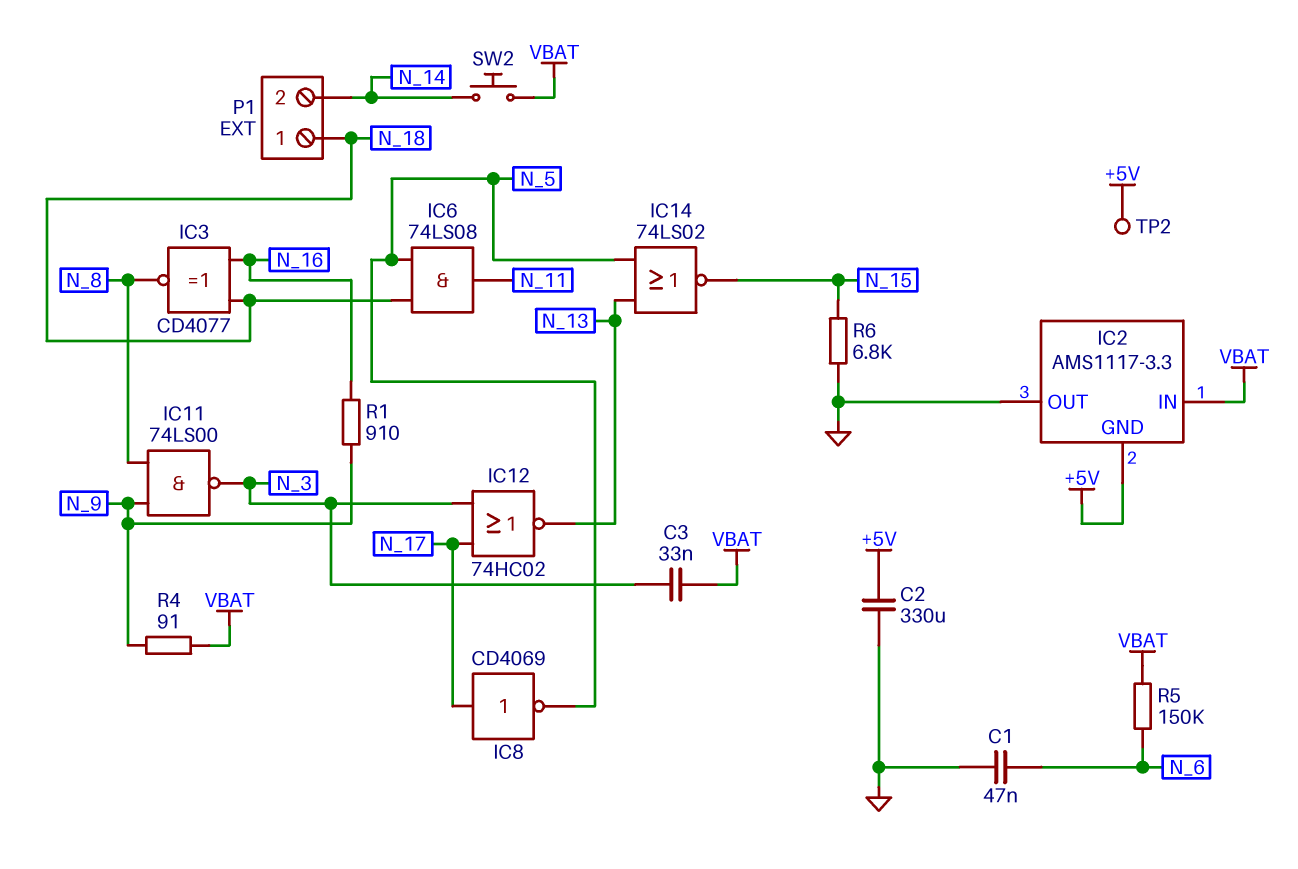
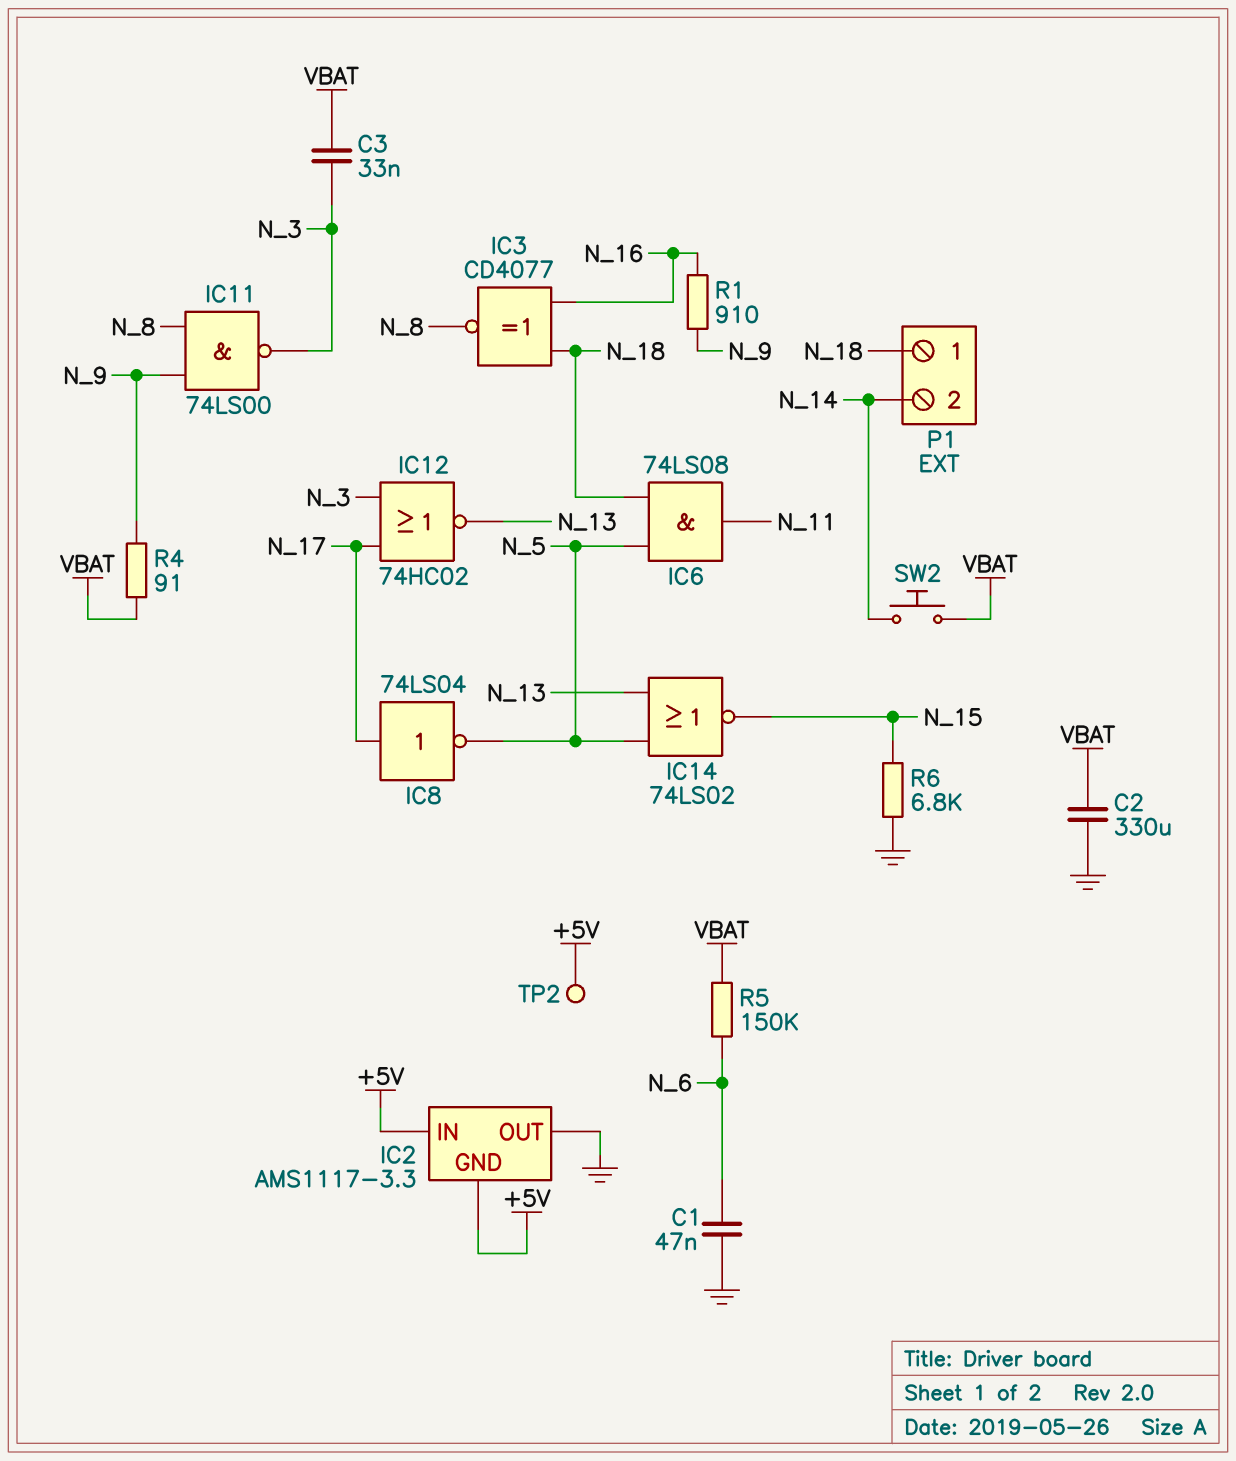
C2: 330uF (+5V, GND) -> 330uF (GND, VBAT)
IC2 pin IN: VBAT -> +5V
IC8: NOT CD4069 (in N_17, out N_5) -> NOT 74LS04 (in N_17, out N_5)

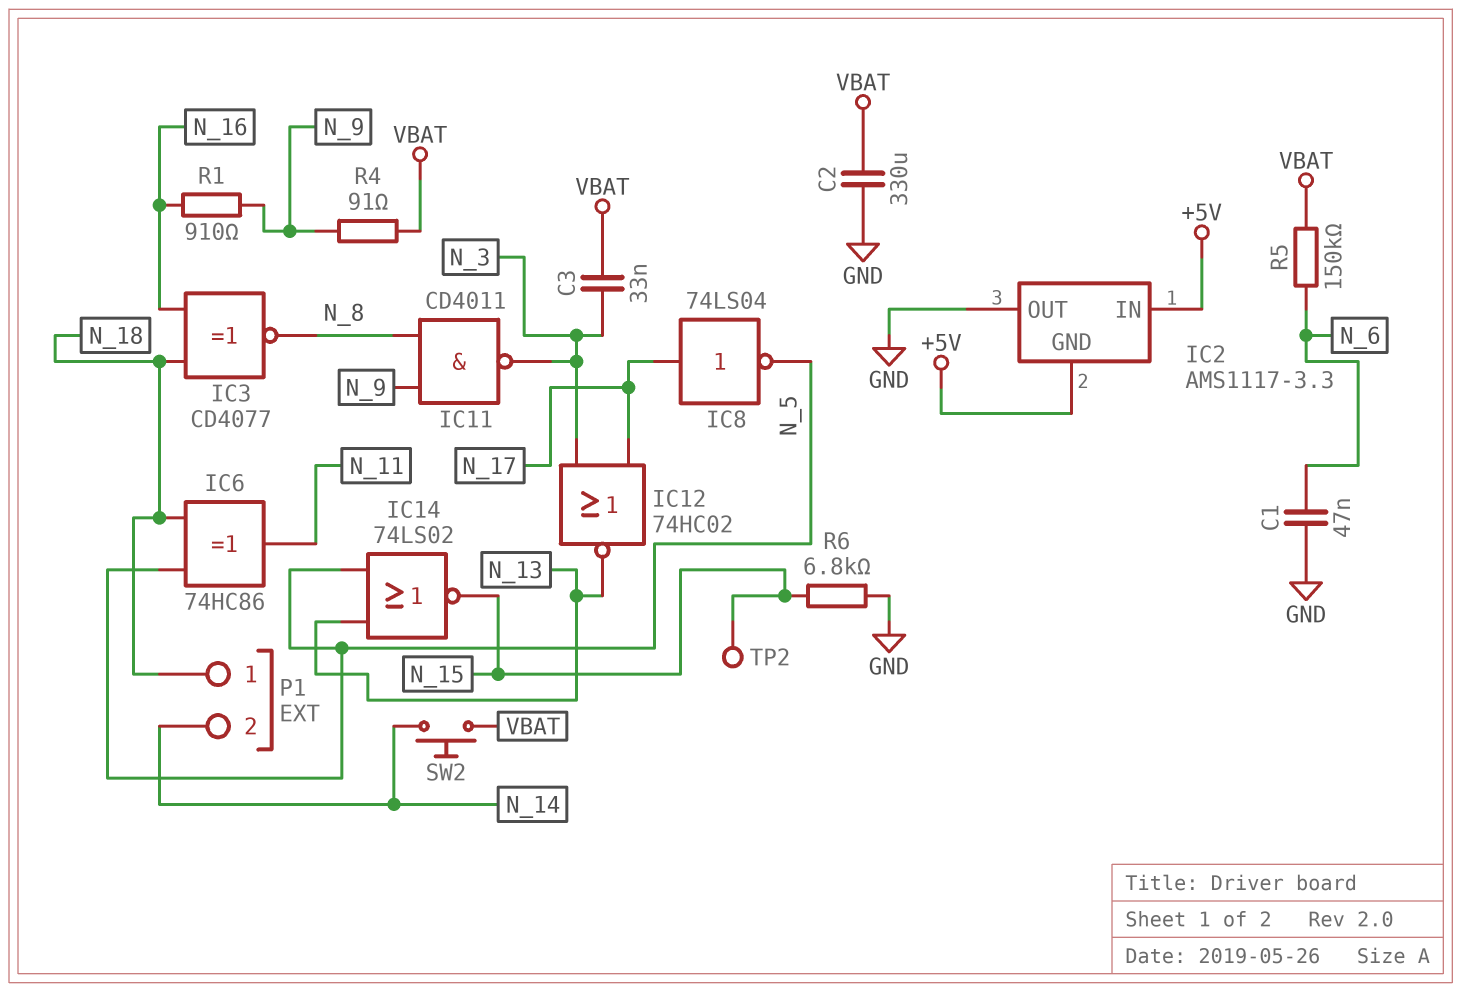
IC6: AND 74LS08 (in N_5, in N_18, out N_11) -> XOR 74HC86 (in N_5, in N_18, out N_11)
IC11: NAND 74LS00 (in N_8, in N_9, out N_3) -> NAND CD4011 (in N_8, in N_9, out N_3)
TP2: test point (+5V) -> test point (N_15)

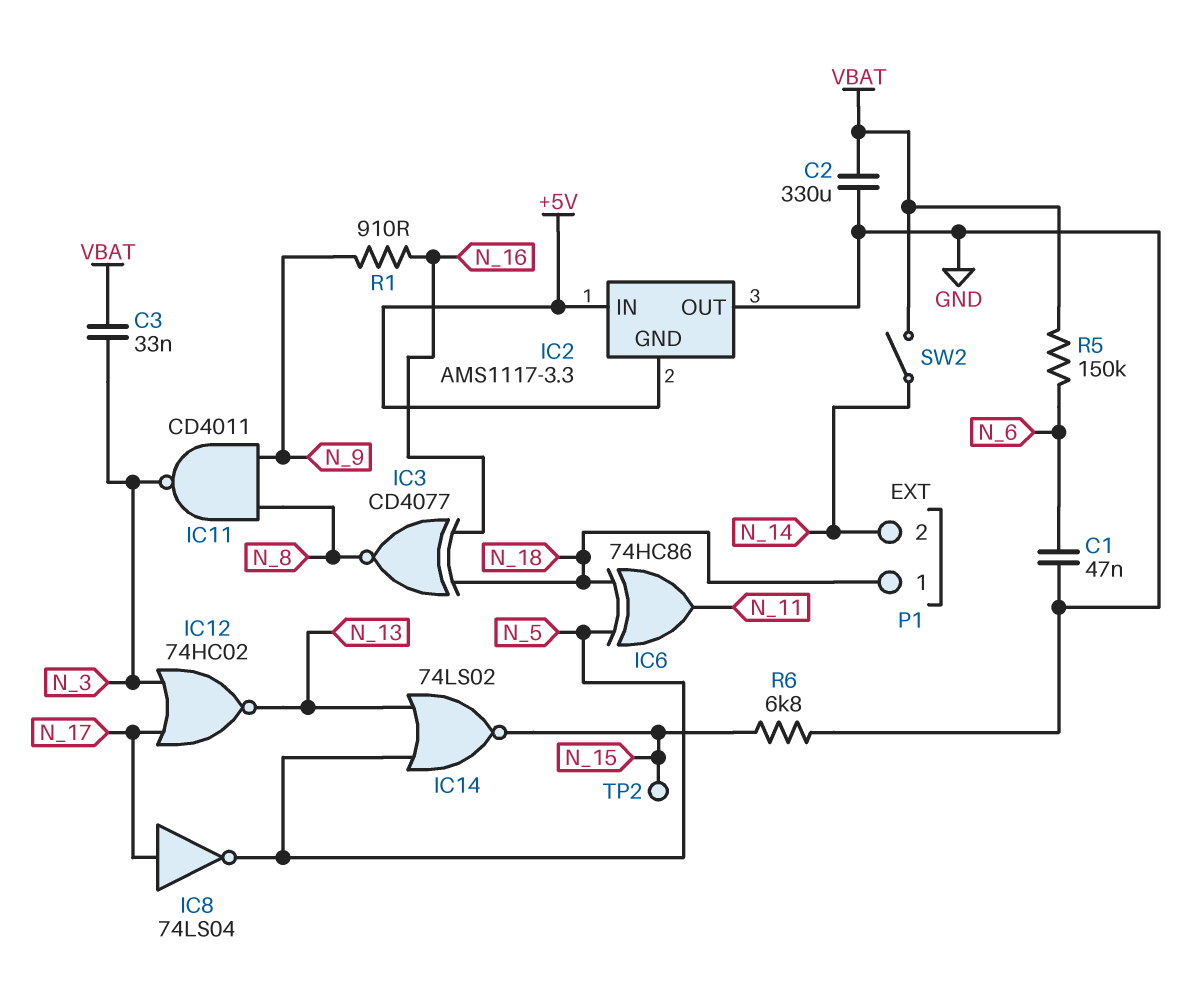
R4: 91 (N_9, VBAT) -> none
SW2: button (N_14, VBAT) -> switch (N_14, VBAT)

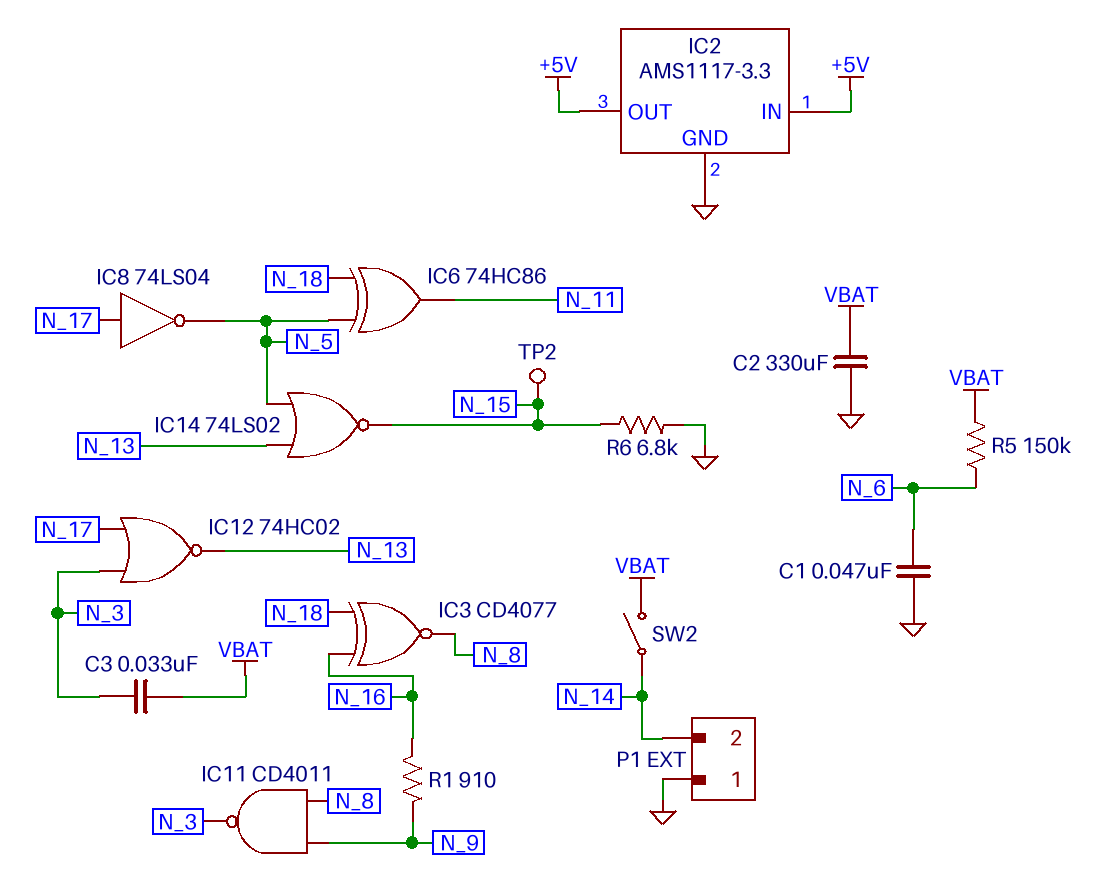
IC2 pin GND: +5V -> GND
IC2 pin OUT: GND -> +5V
P1 pin 1: N_18 -> GND

